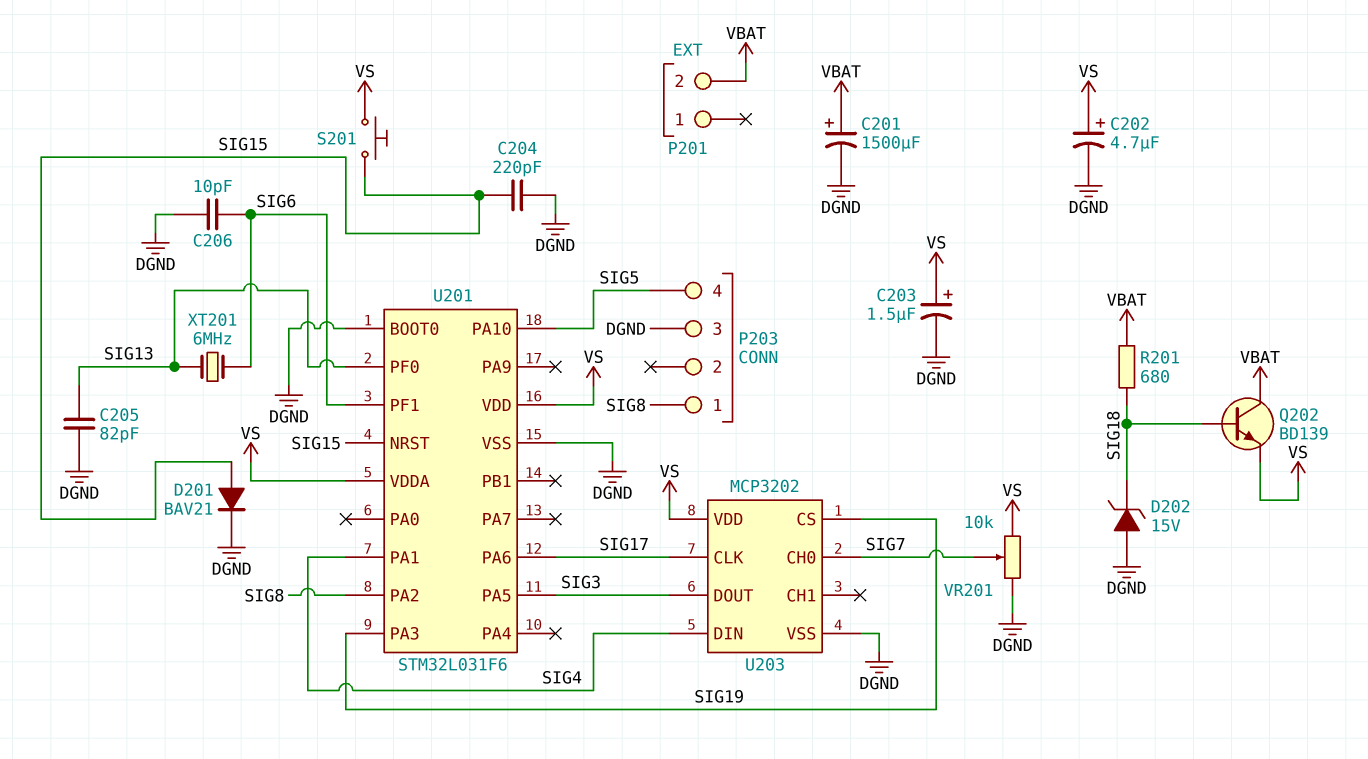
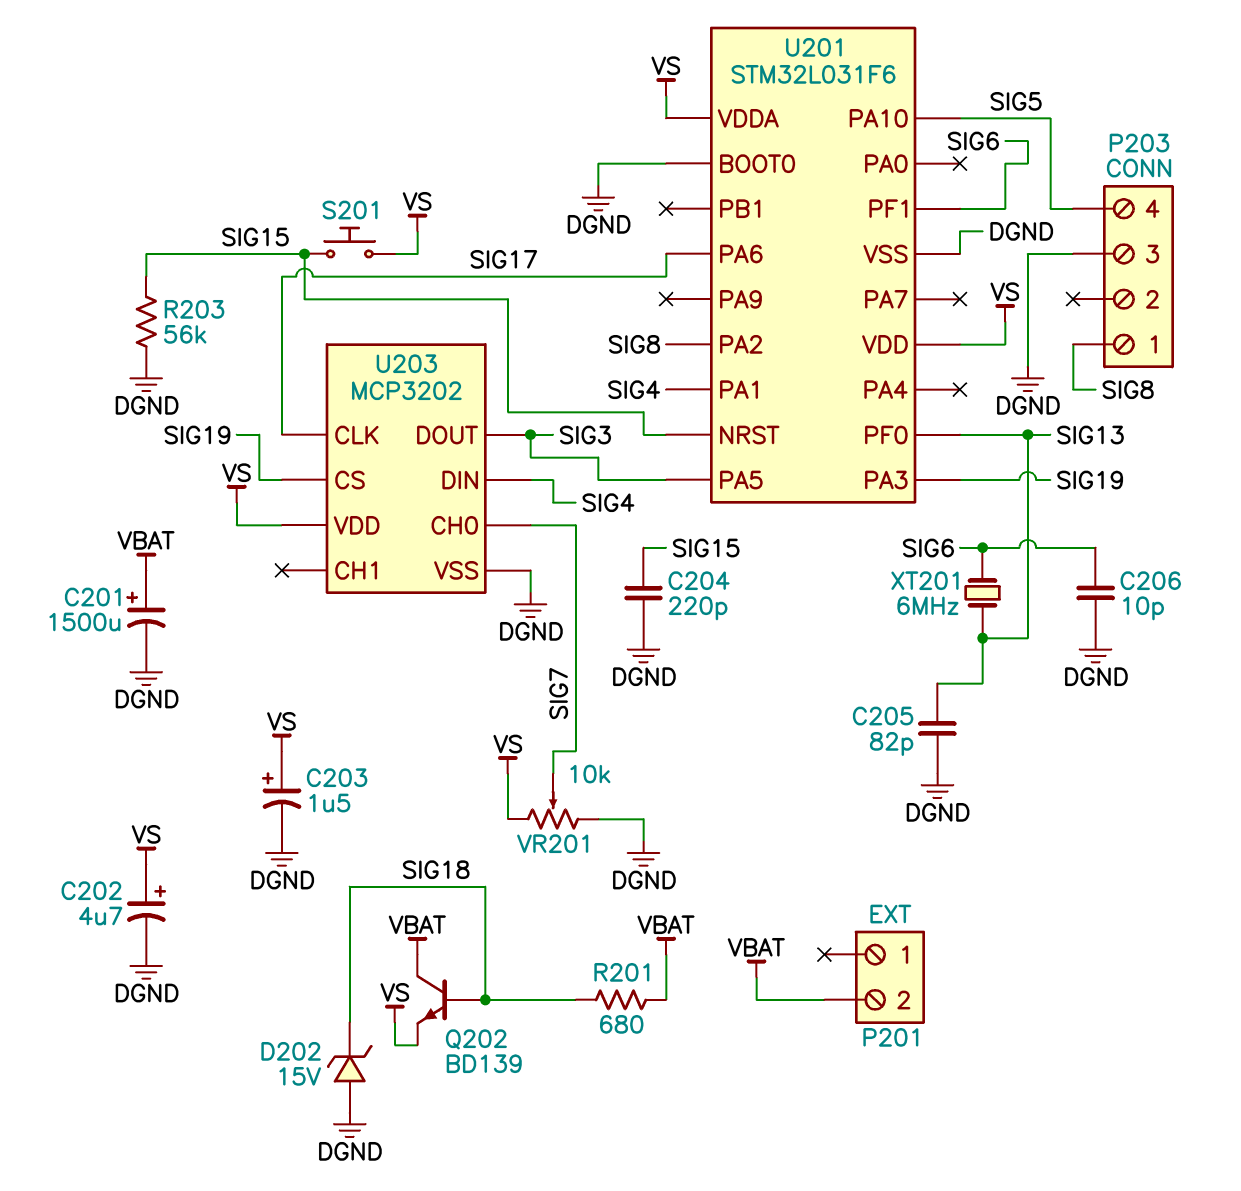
D201: diode BAV21 (A SIG15, K DGND) -> none
R203: none -> 56k (DGND, SIG15)

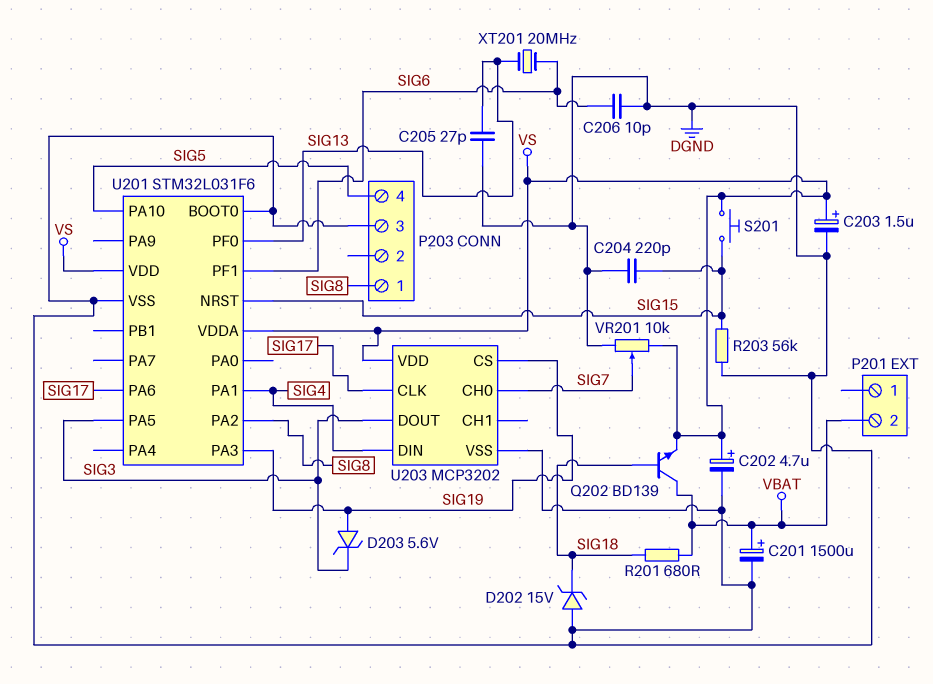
C205: 82pF (DGND, SIG13) -> 27pF (DGND, SIG13)
D203: none -> zener 5.6V (A SIG19, K SIG3)
XT201: 6MHz (SIG6, SIG13) -> 20MHz (SIG6, SIG13)

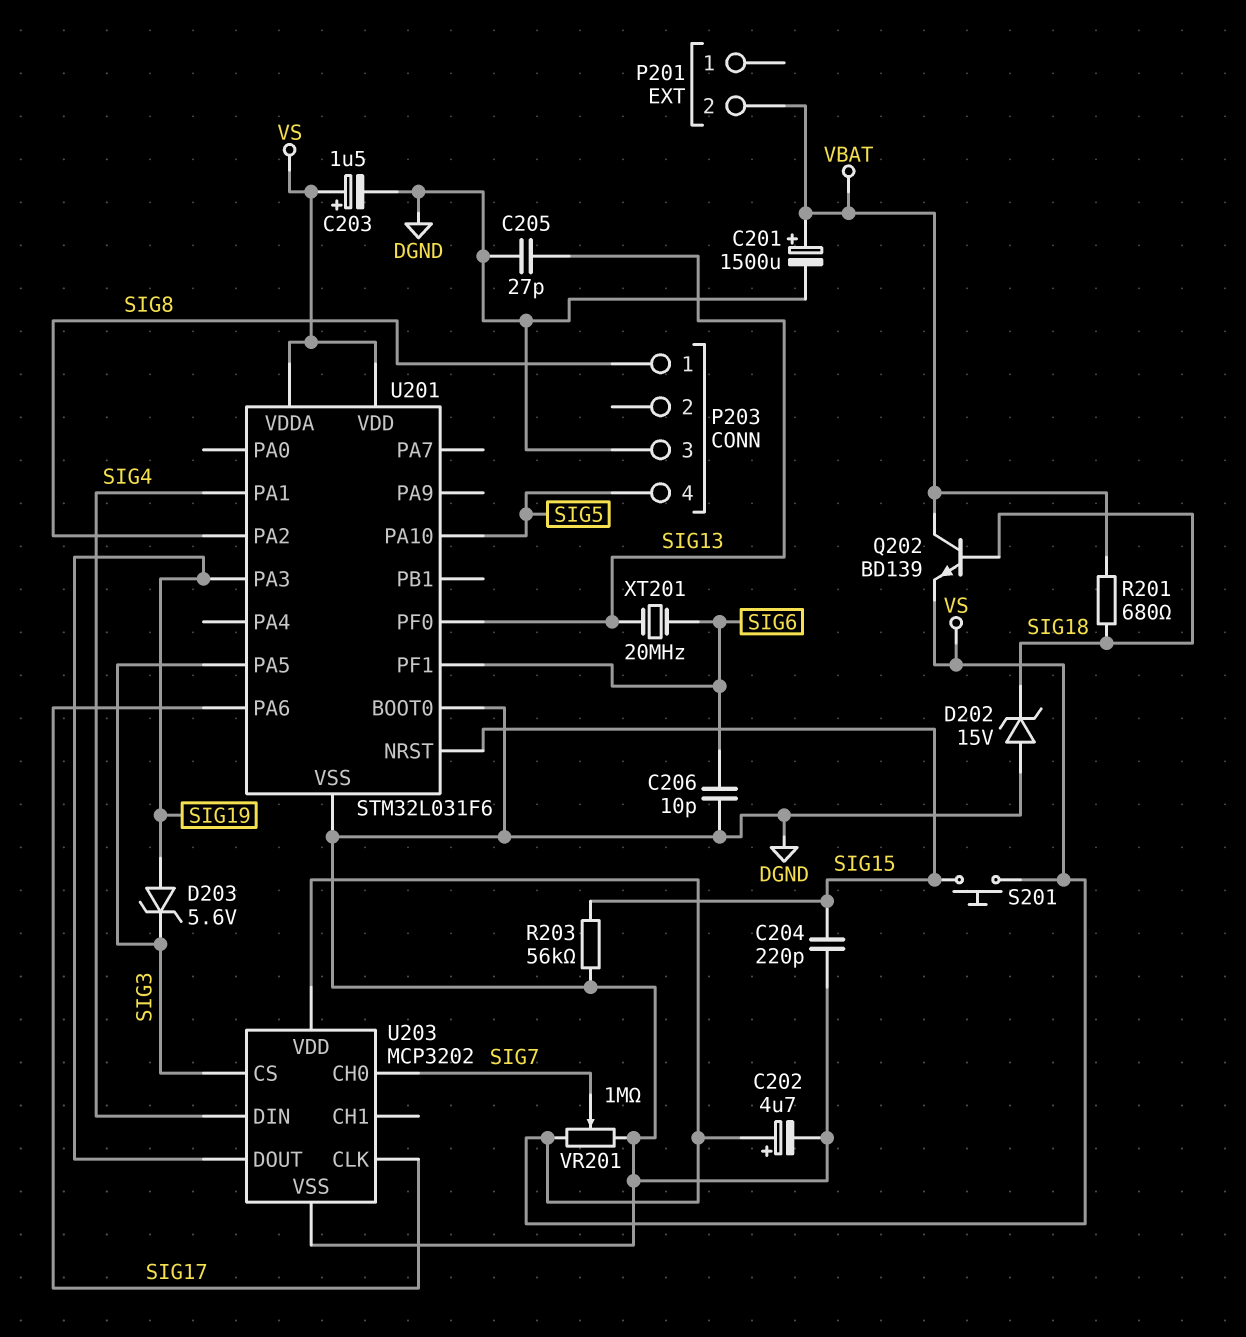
U203 pin CS: SIG19 -> SIG3
U203 pin DOUT: SIG3 -> SIG19
VR201: 10k (DGND, VS, wiper SIG7) -> 1M (DGND, VS, wiper SIG7)

